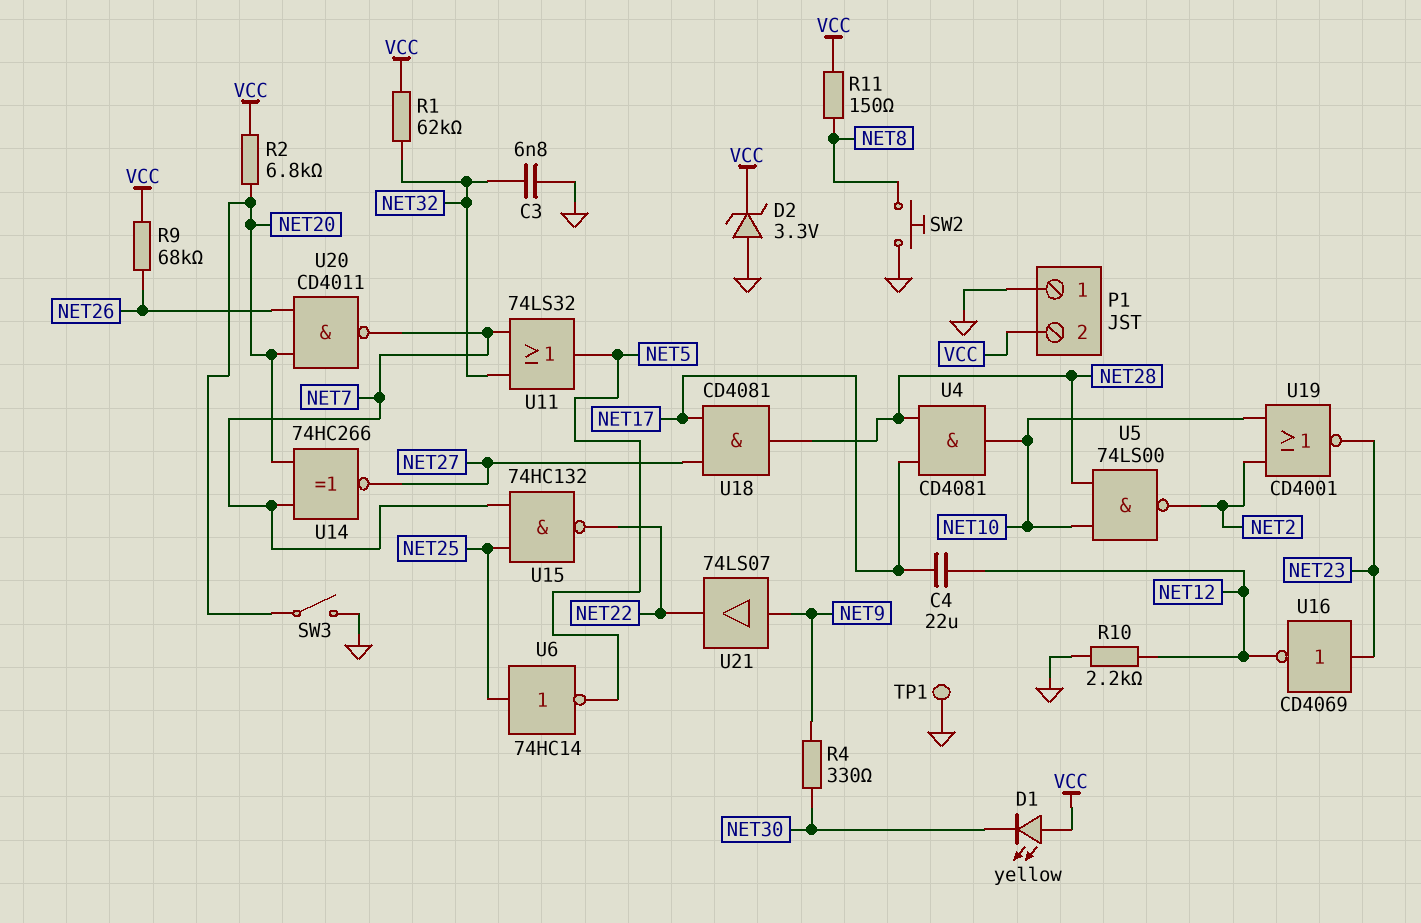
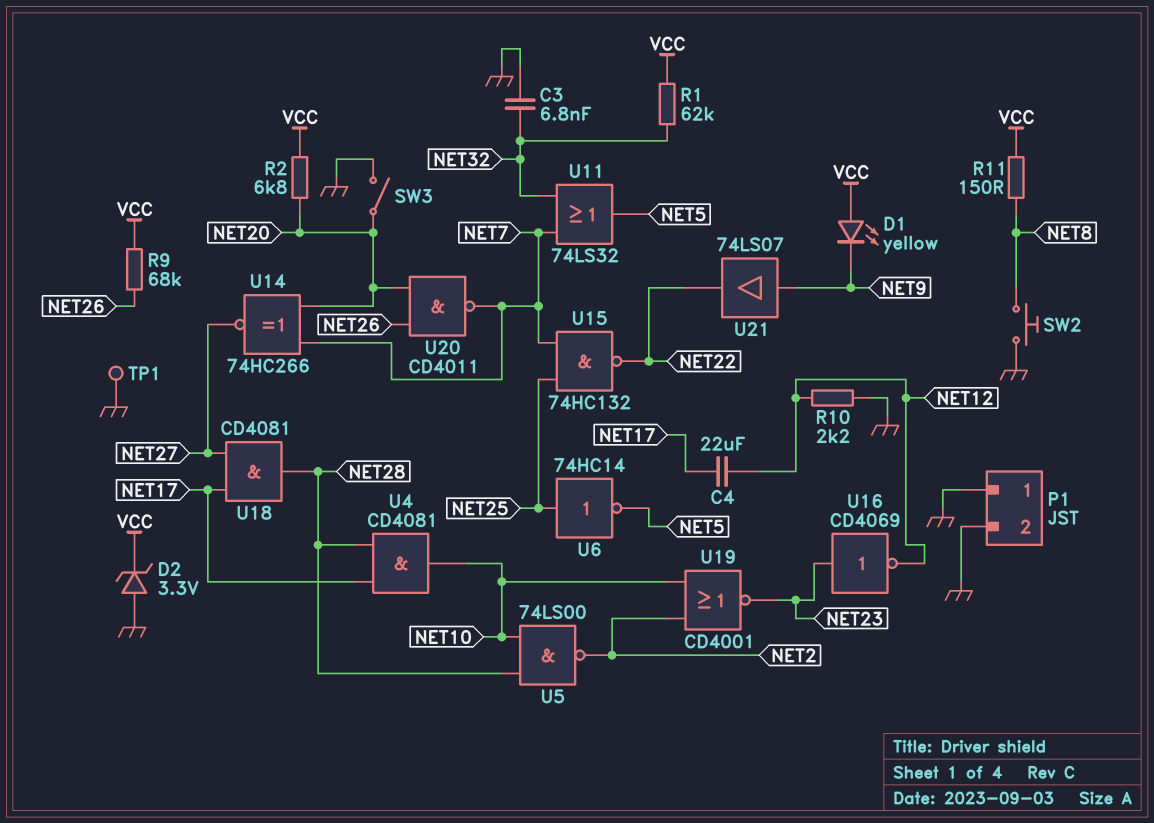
D1: LED yellow (A VCC, K NET30) -> LED yellow (A VCC, K NET9)
P1 pin 2: VCC -> GND
R4: 330 (NET9, NET30) -> none

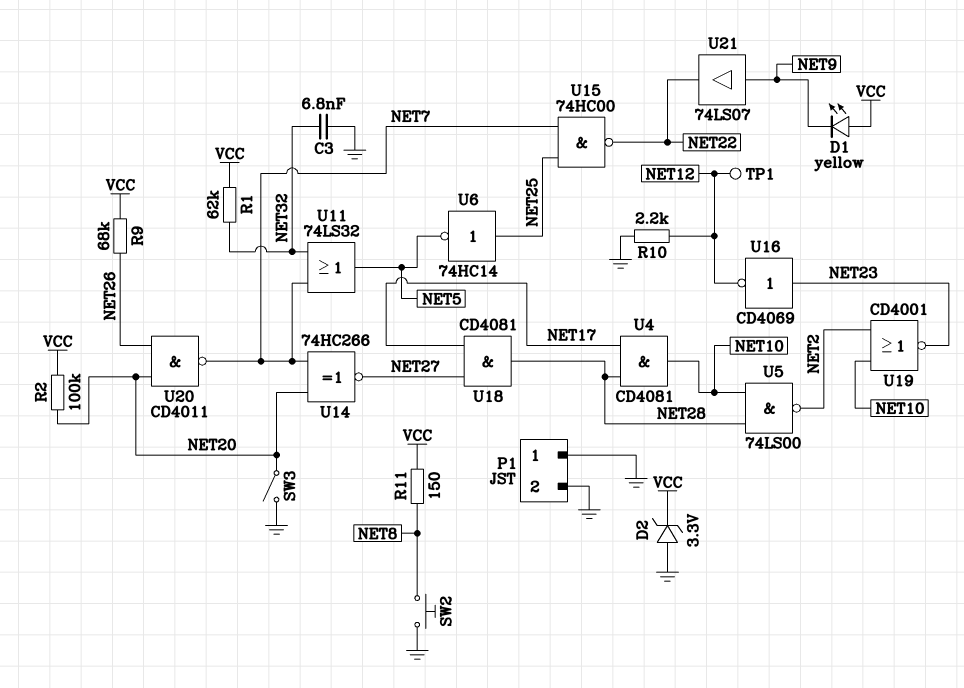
C4: 22uF (NET12, NET17) -> none
R2: 6.8k (NET20, VCC) -> 100k (NET20, VCC)
TP1: test point (GND) -> test point (NET12)
U15: NAND 74HC132 (in NET7, in NET25, out NET22) -> NAND 74HC00 (in NET7, in NET25, out NET22)

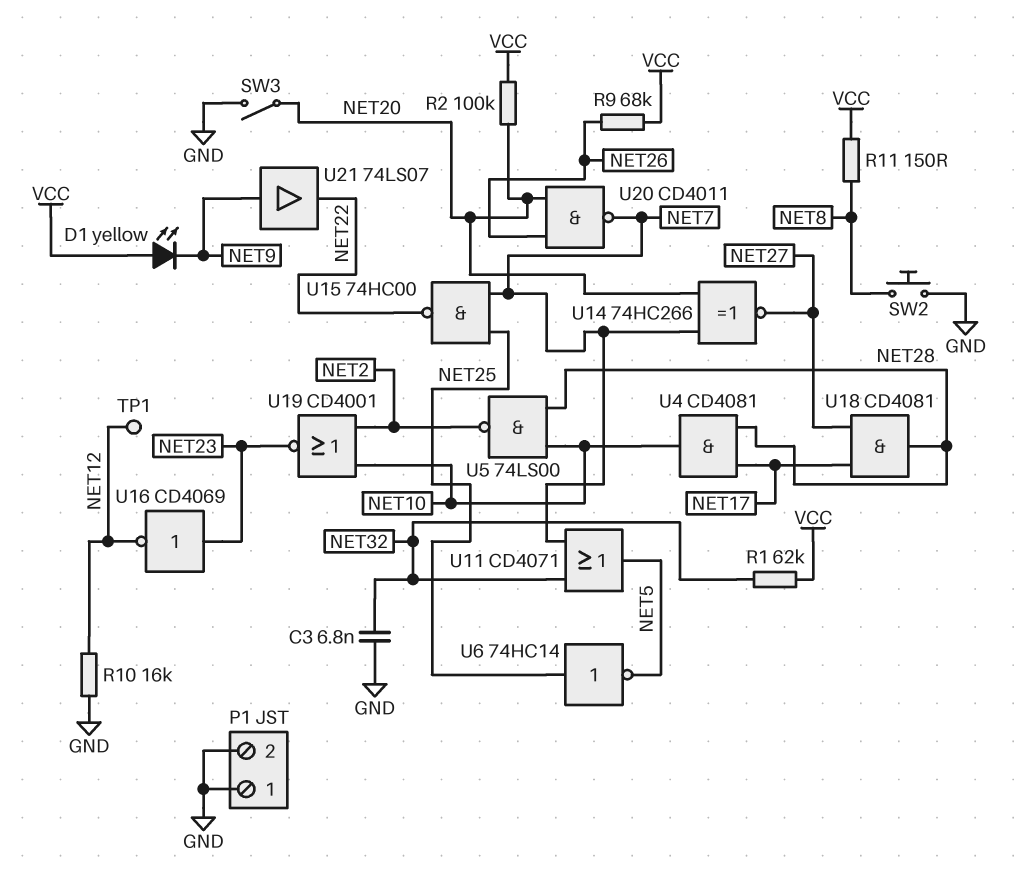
D2: zener 3.3V (A GND, K VCC) -> none
R10: 2.2k (GND, NET12) -> 16k (GND, NET12)
U11: OR 74LS32 (in NET7, in NET32, out NET5) -> OR CD4071 (in NET7, in NET32, out NET5)

